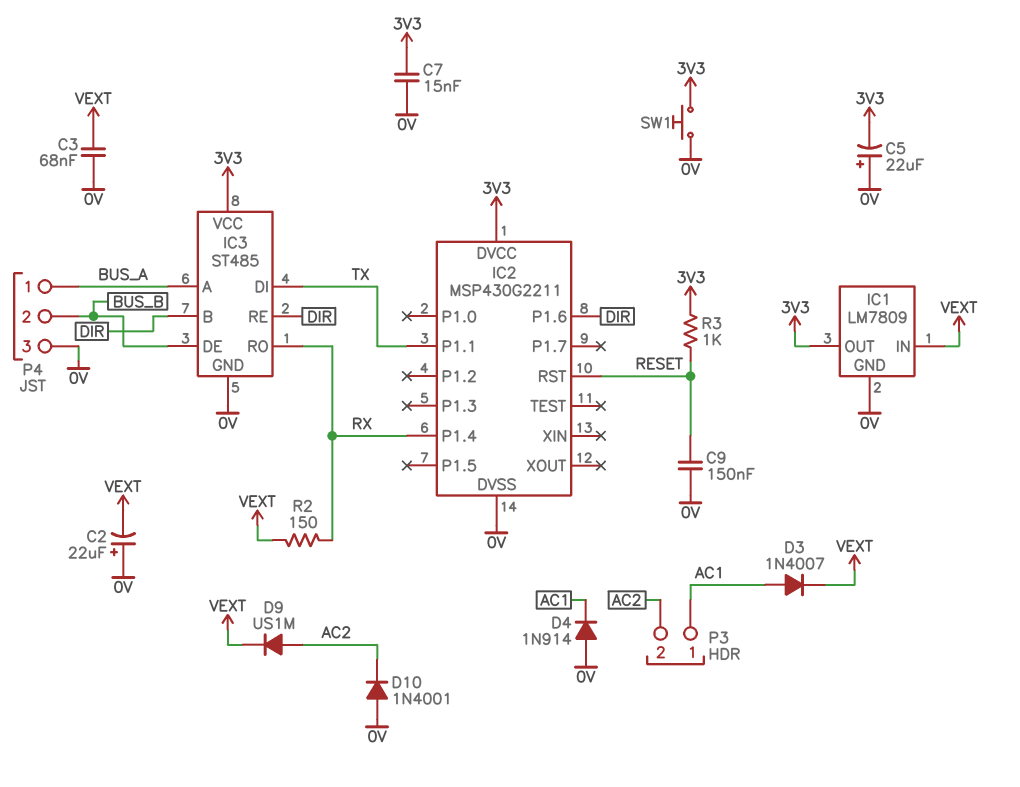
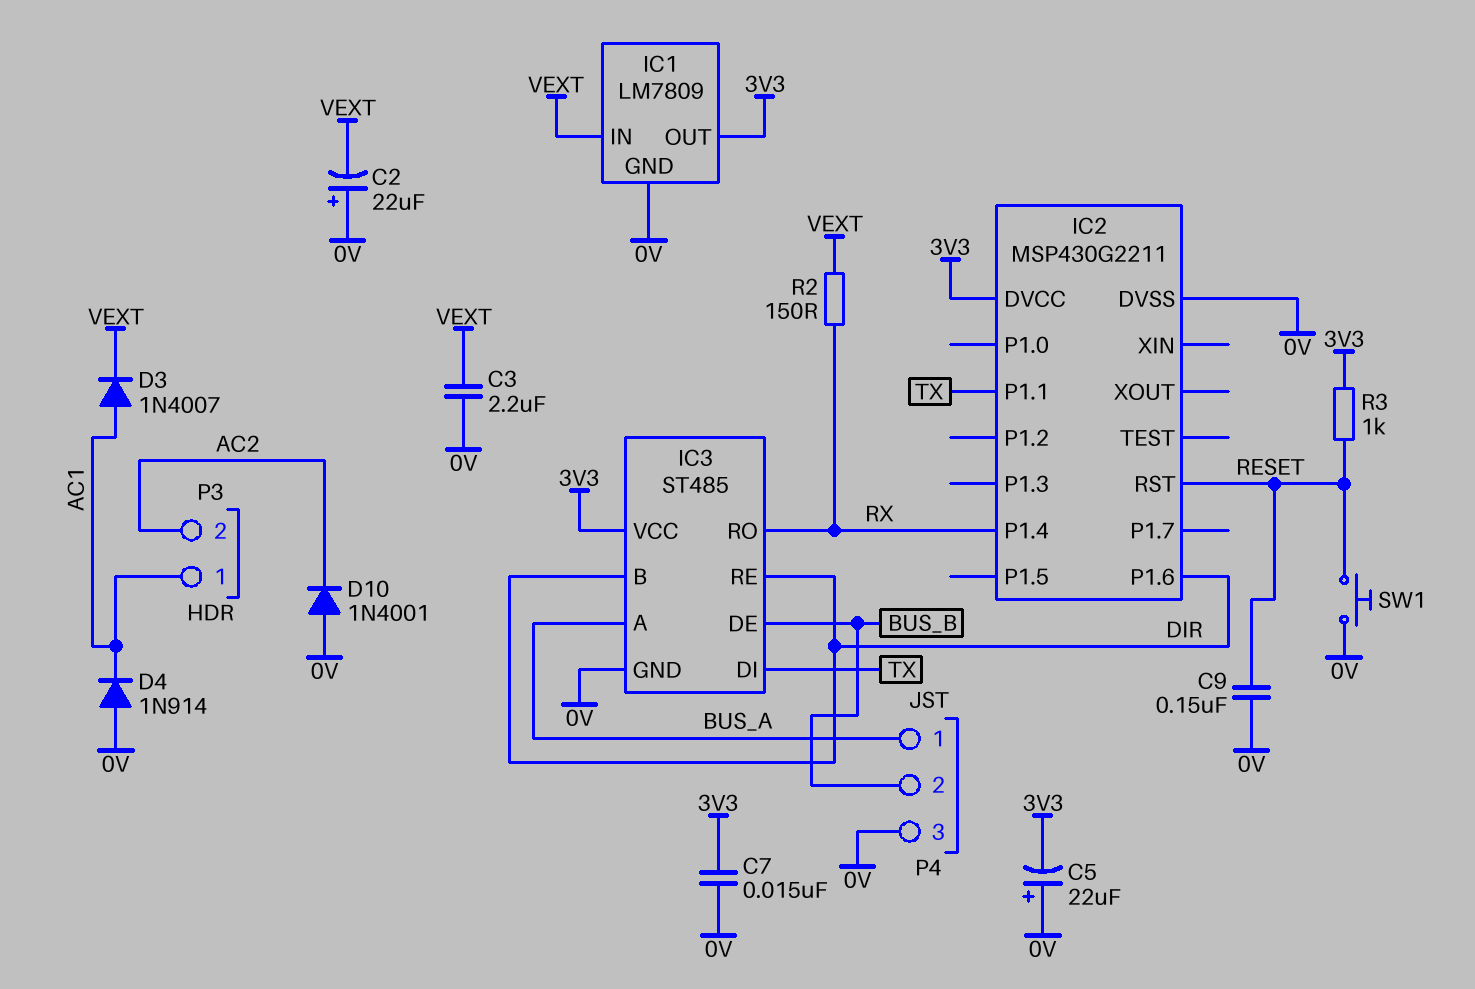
C3: 68nF (0V, VEXT) -> 2.2uF (0V, VEXT)
D9: diode US1M (A AC2, K VEXT) -> none
SW1: button (0V, 3V3) -> button (0V, RESET)

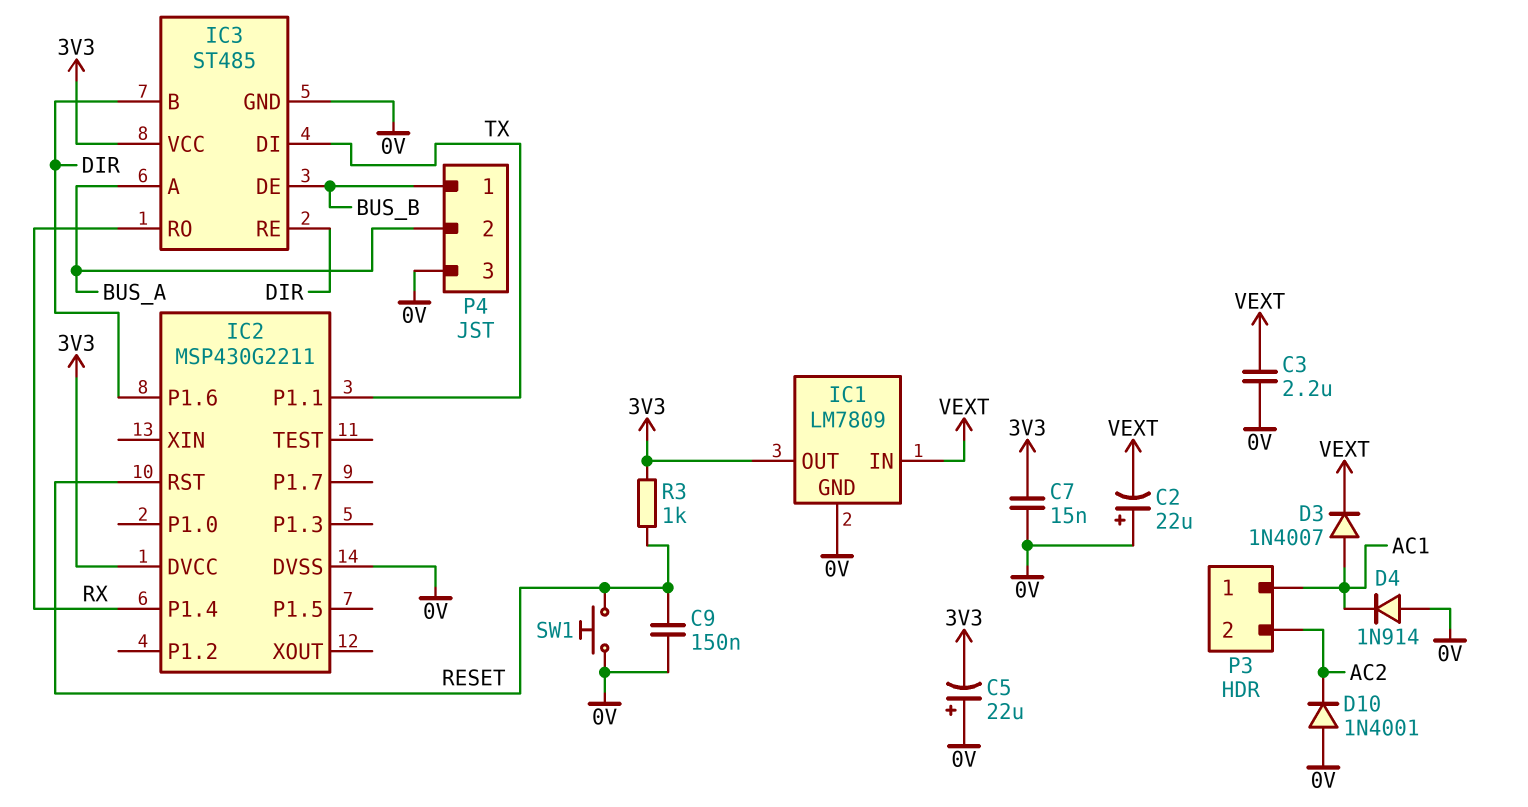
P4 pin 1: BUS_A -> BUS_B
P4 pin 2: BUS_B -> BUS_A
R2: 150 (RX, VEXT) -> none

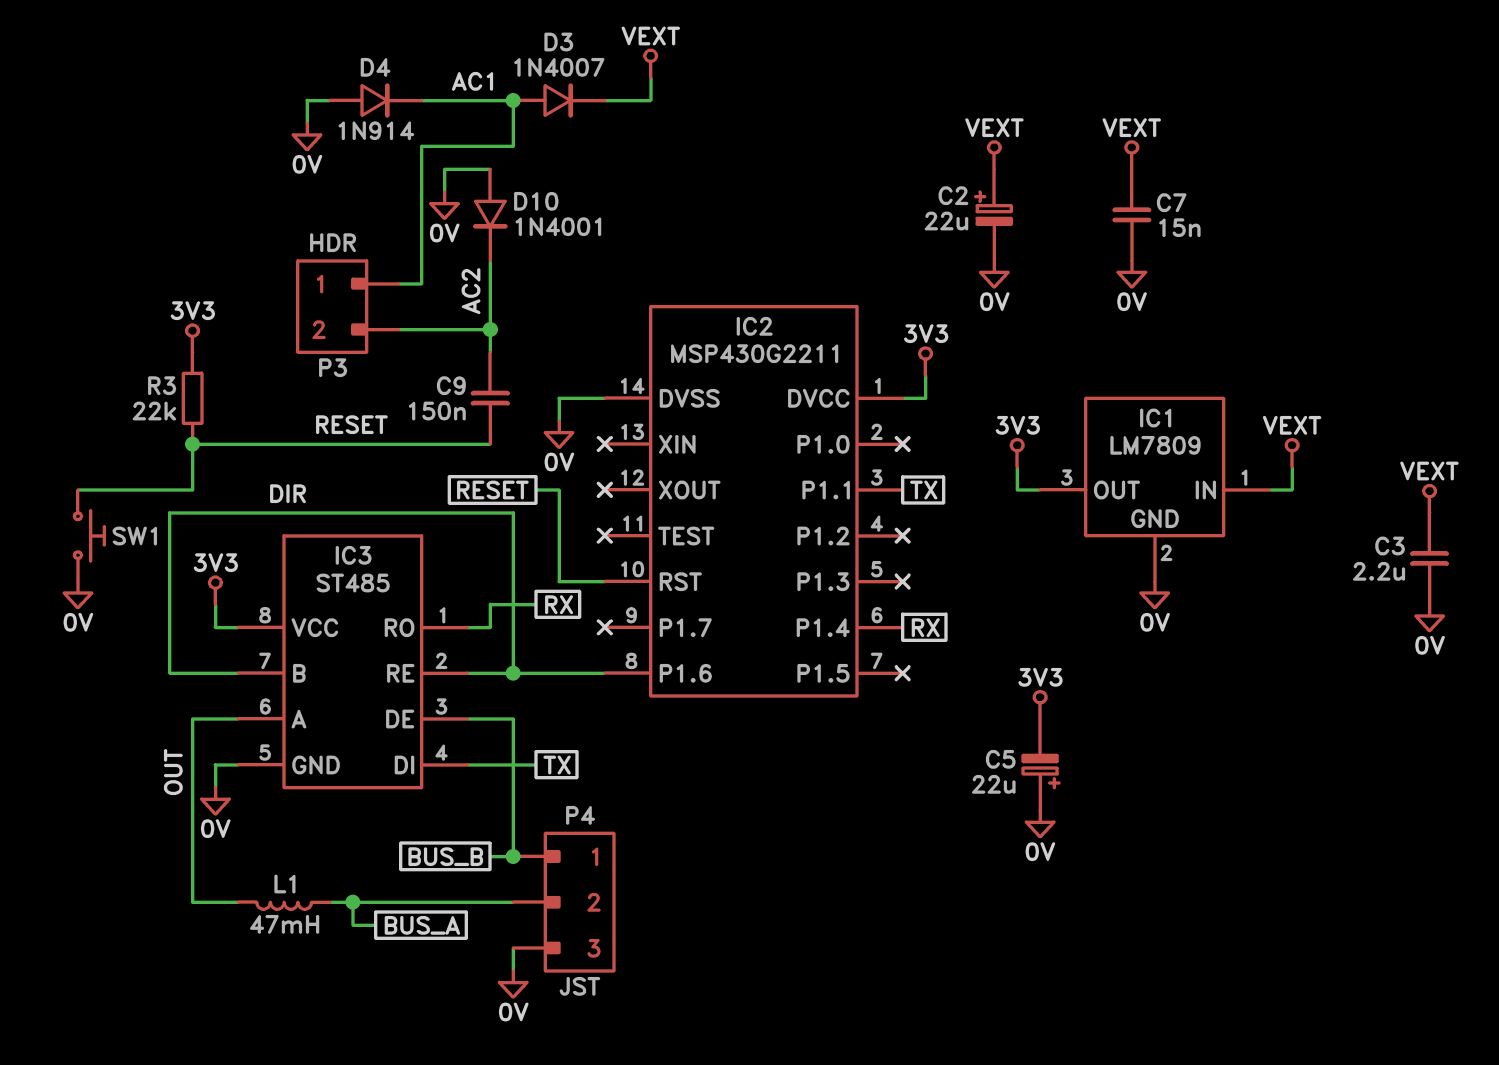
C2: 22uF (plus 0V, minus VEXT) -> 22uF (plus VEXT, minus 0V)
C7: 15nF (0V, 3V3) -> 15nF (0V, VEXT)
C9: 150nF (0V, RESET) -> 150nF (AC2, RESET)
IC3 pin A: BUS_A -> OUT
L1: none -> 47mH (BUS_A, OUT)
R3: 1k (3V3, RESET) -> 22k (3V3, RESET)

